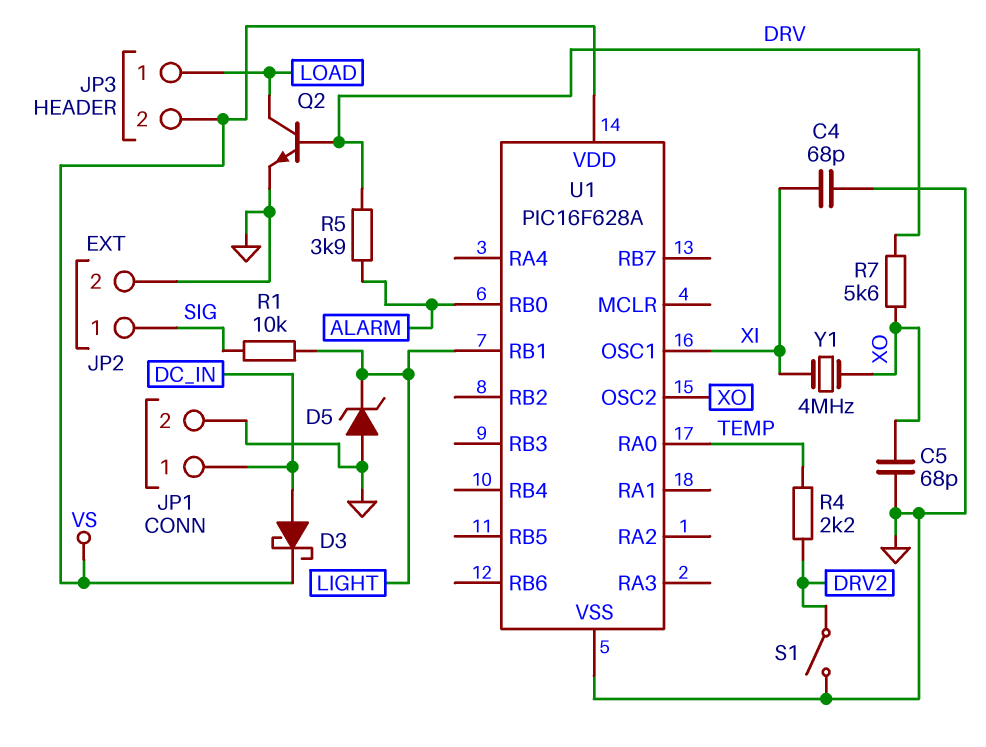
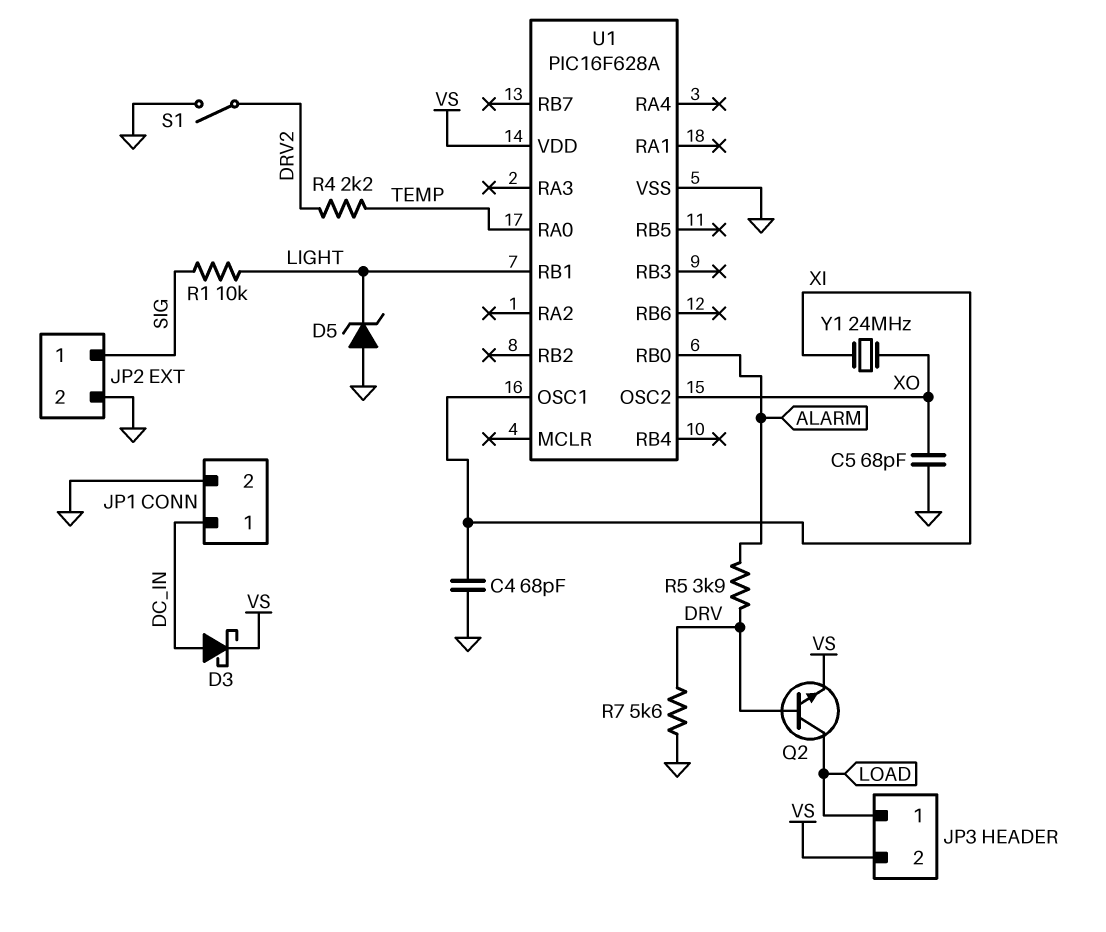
Q2: NPN (B DRV, C LOAD, E GND) -> NPN (B DRV, C LOAD, E VS)
R7: 5.6k (DRV, XO) -> 5.6k (DRV, GND)
Y1: 4MHz (XI, XO) -> 24MHz (XI, XO)

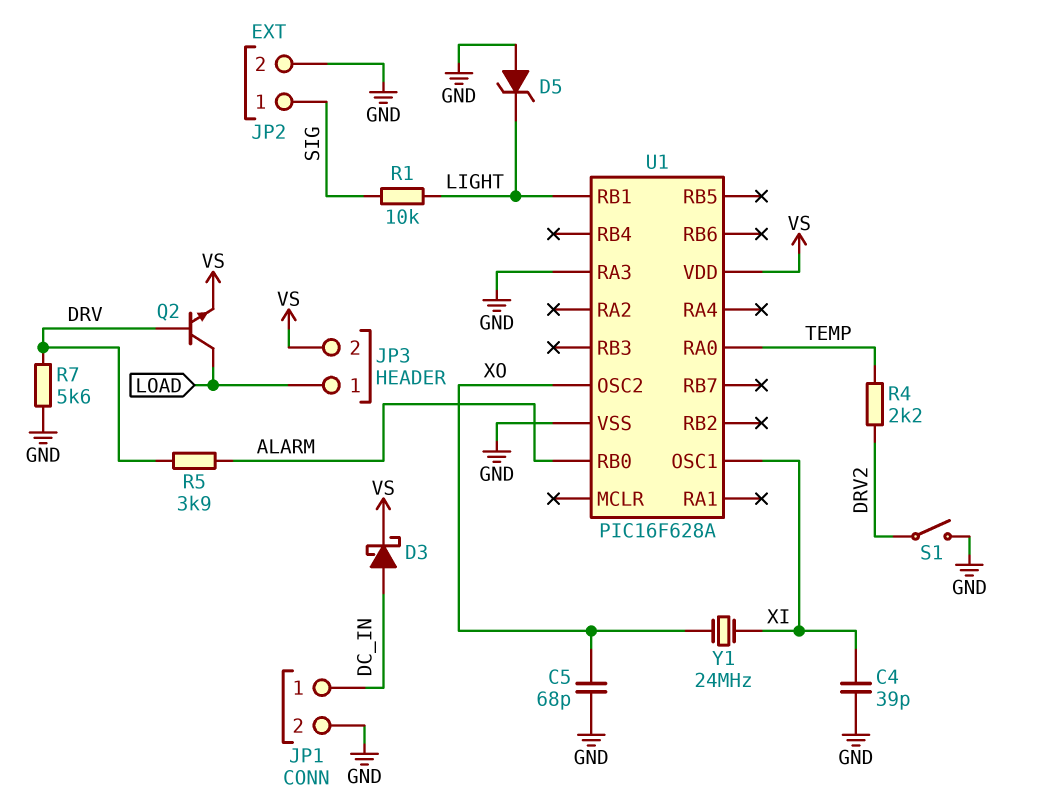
C4: 68pF (GND, XI) -> 39pF (GND, XI)
U1 pin RA3: none -> GND

